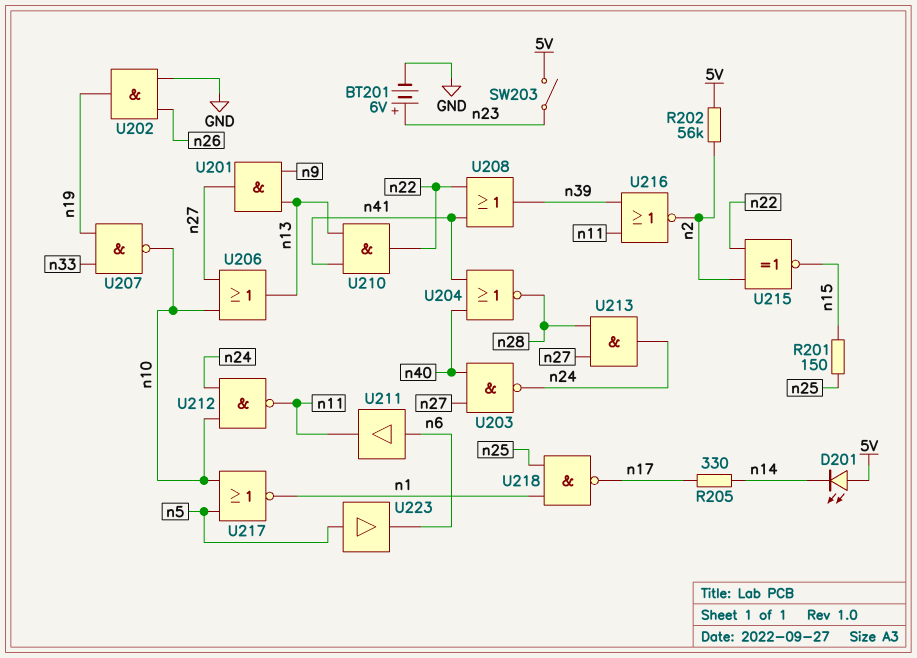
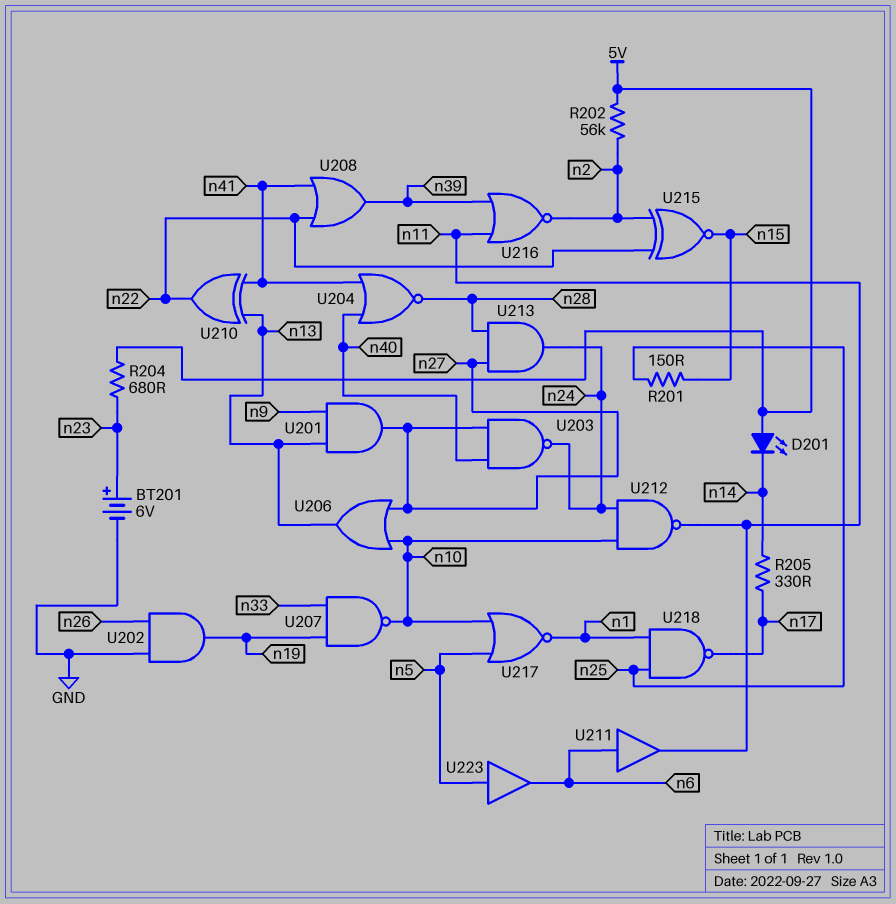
R204: none -> 680 (5V, n23)
SW203: switch (5V, n23) -> none
U210: AND (in n13, in n41, out n22) -> XOR (in n13, in n41, out n22)

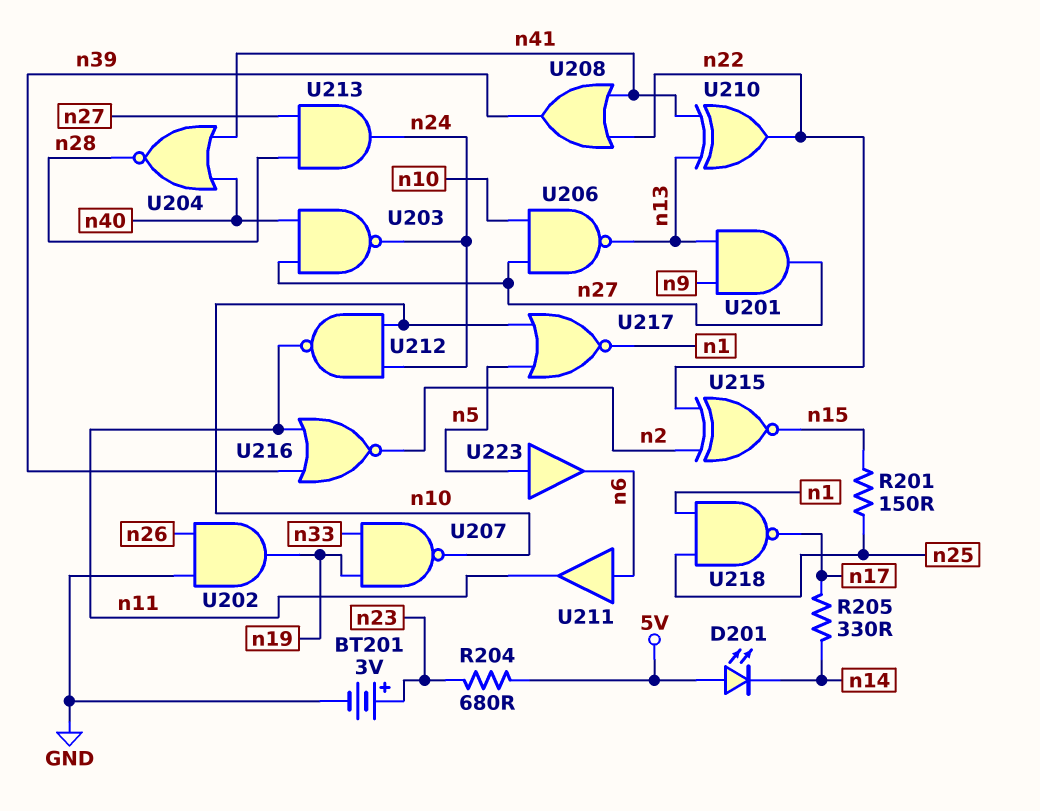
BT201: 6V (plus n23, minus GND) -> 3V (plus n23, minus GND)
R202: 56k (5V, n2) -> none
U206: OR (in n10, in n27, out n13) -> NAND (in n10, in n27, out n13)

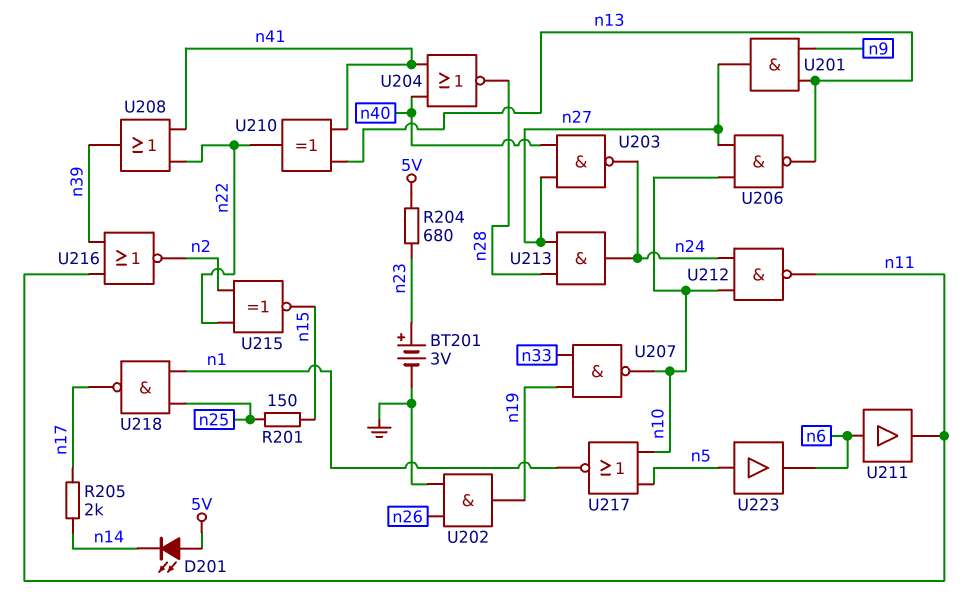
R205: 330 (n14, n17) -> 2k (n14, n17)

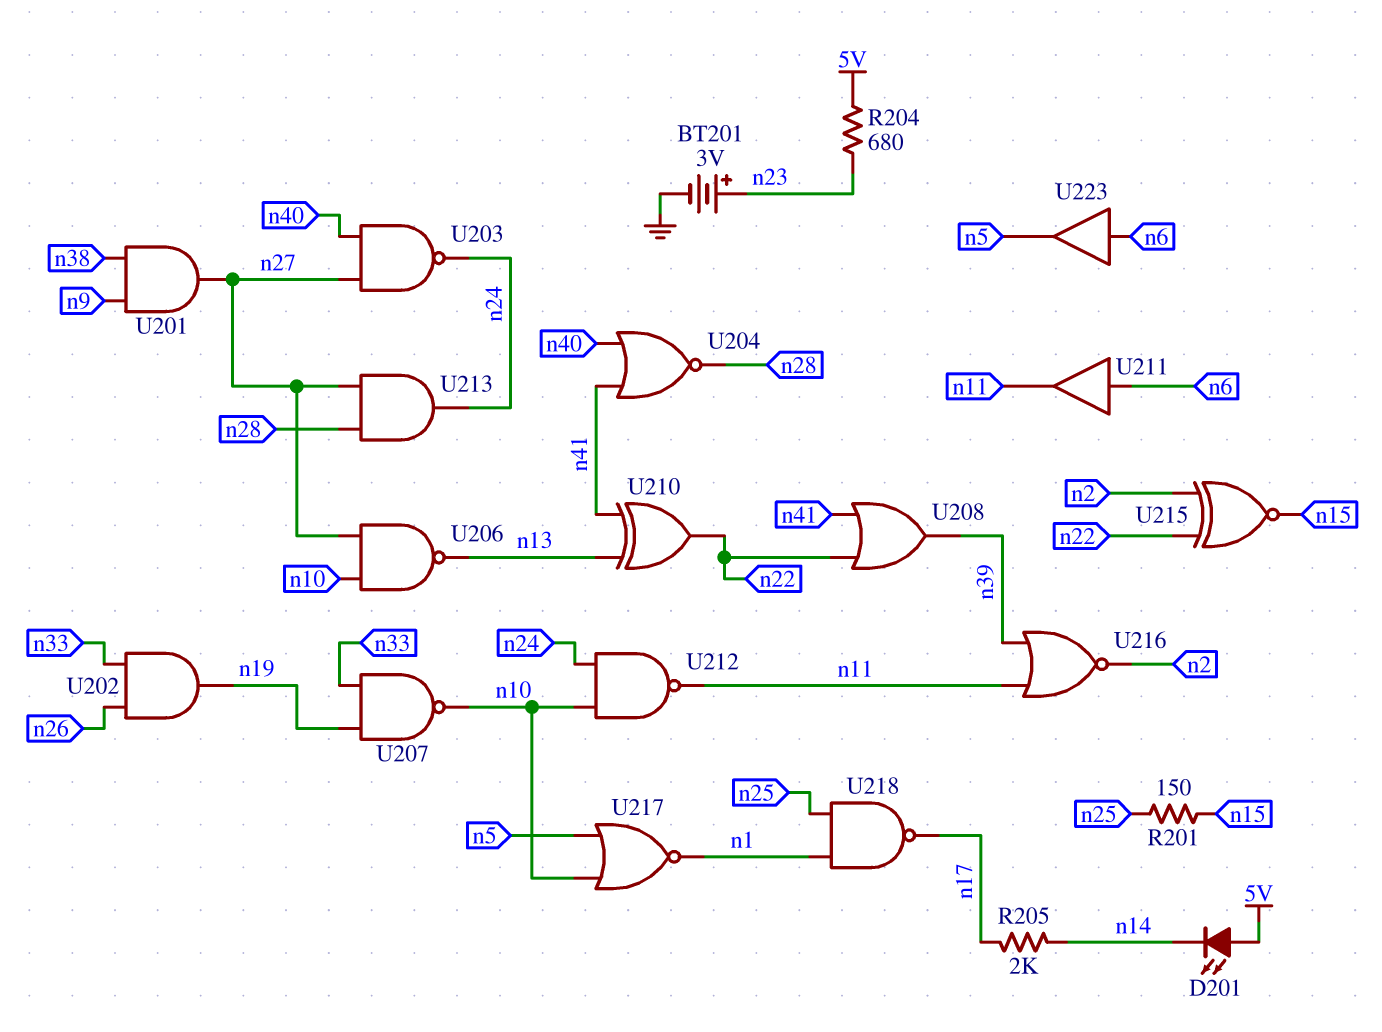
U201: AND (in n9, in n13, out n27) -> AND (in n9, in n38, out n27)
U202: AND (in GND, in n26, out n19) -> AND (in n26, in n33, out n19)
U223: buffer (in n5, out n6) -> buffer (in n6, out n5)

